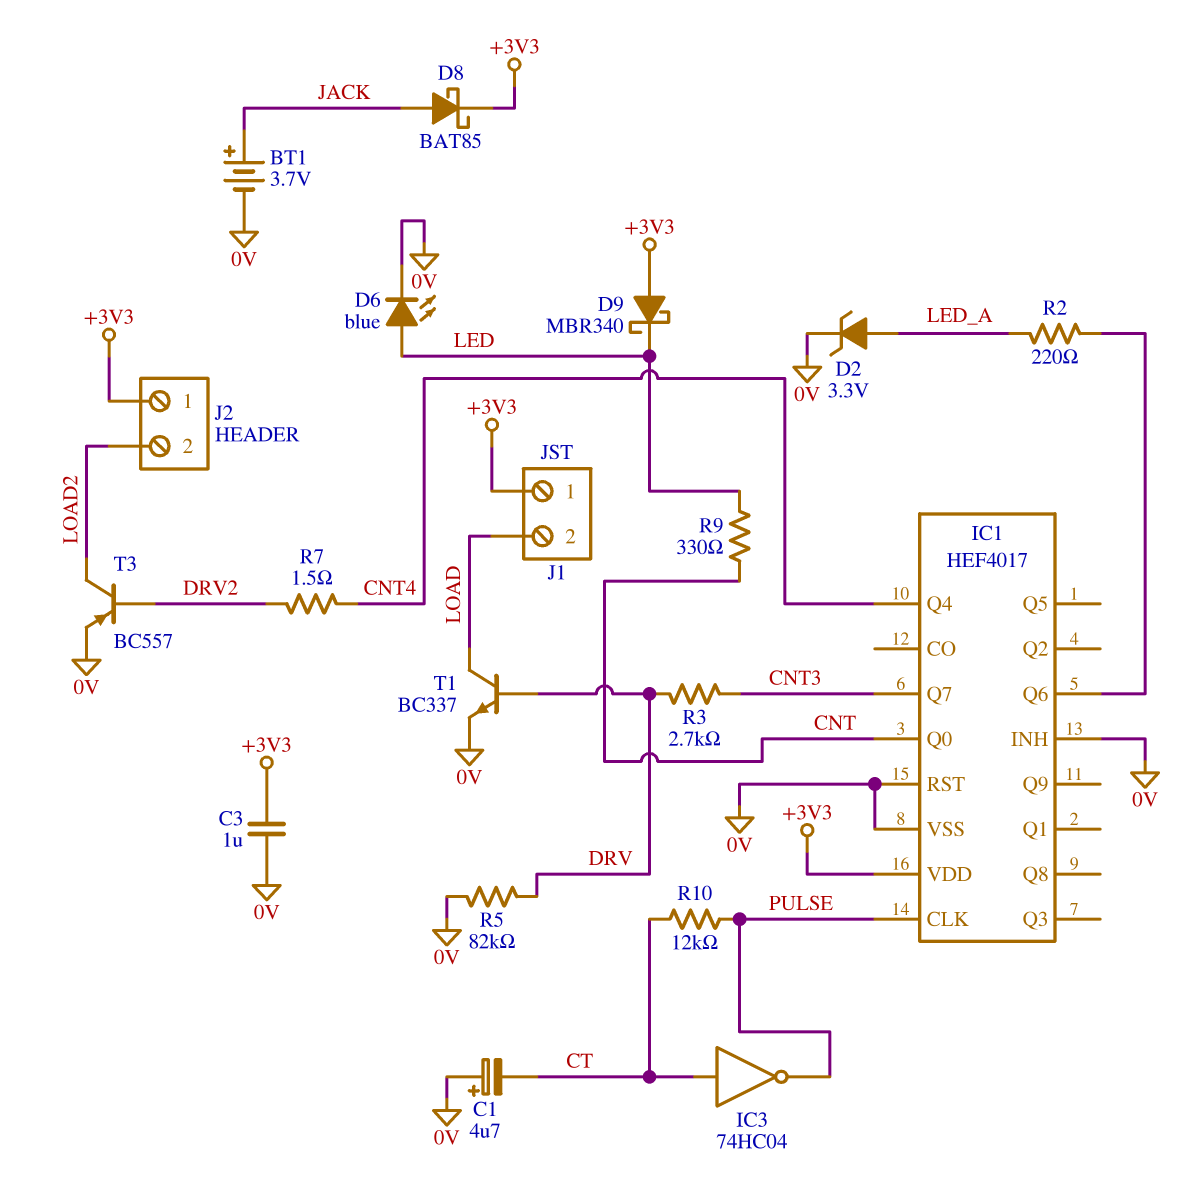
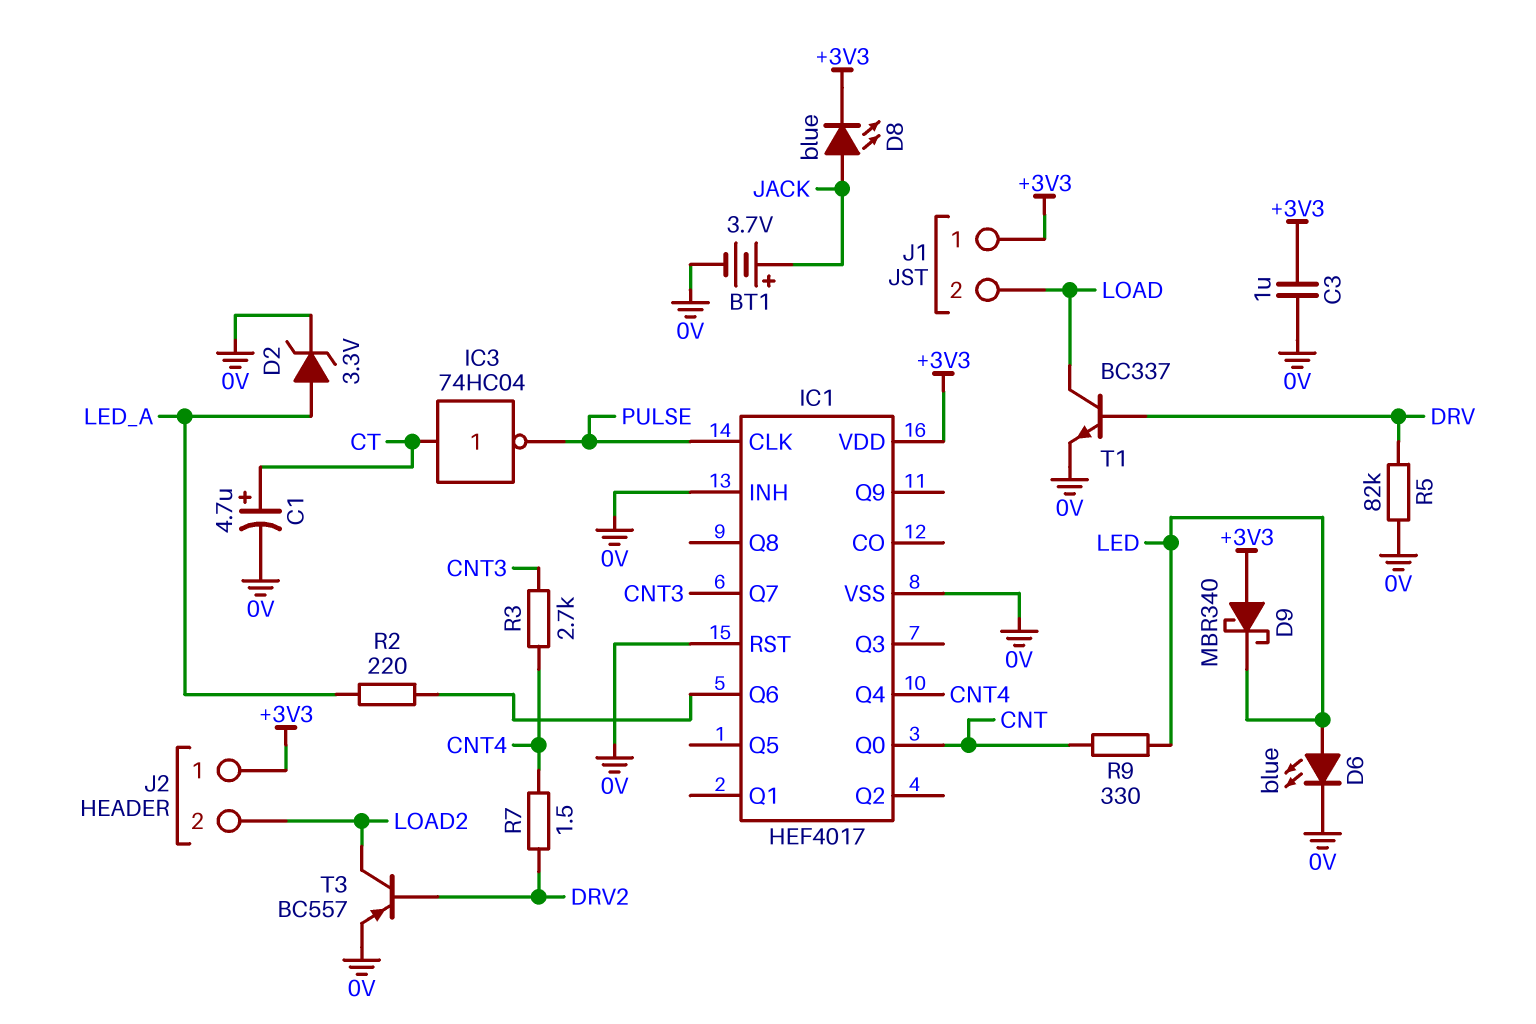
C1: 4.7uF (plus 0V, minus CT) -> 4.7uF (plus CT, minus 0V)
D8: schottky BAT85 (A JACK, K +3V3) -> LED blue (A JACK, K +3V3)
R3: 2.7k (CNT3, DRV) -> 2.7k (CNT3, CNT4)
R10: 12k (CT, PULSE) -> none

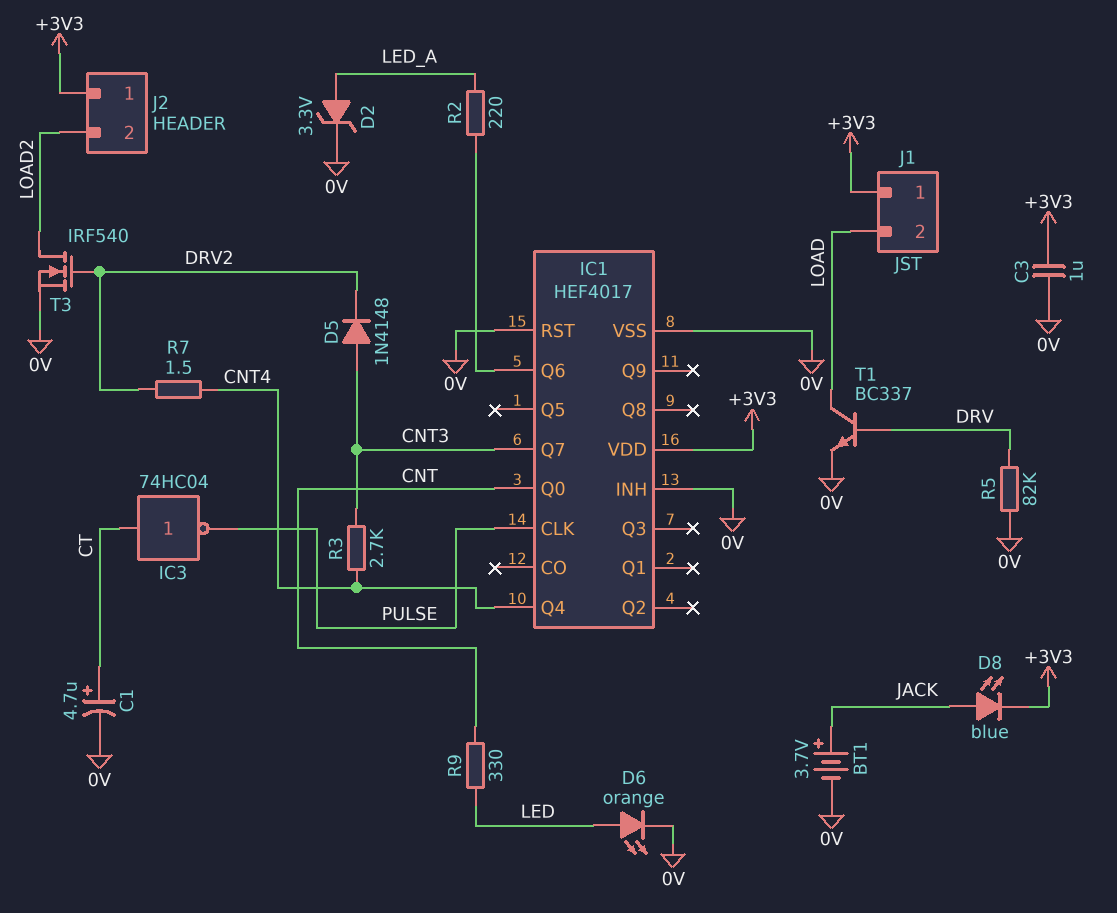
D5: none -> diode 1N4148 (A CNT3, K DRV2)
D6: LED blue (A LED, K 0V) -> LED orange (A LED, K 0V)
D9: schottky MBR340 (A +3V3, K LED) -> none
T3: PNP BC557 (B DRV2, C LOAD2, E 0V) -> NMOS IRF540 (G DRV2, D LOAD2, S 0V)

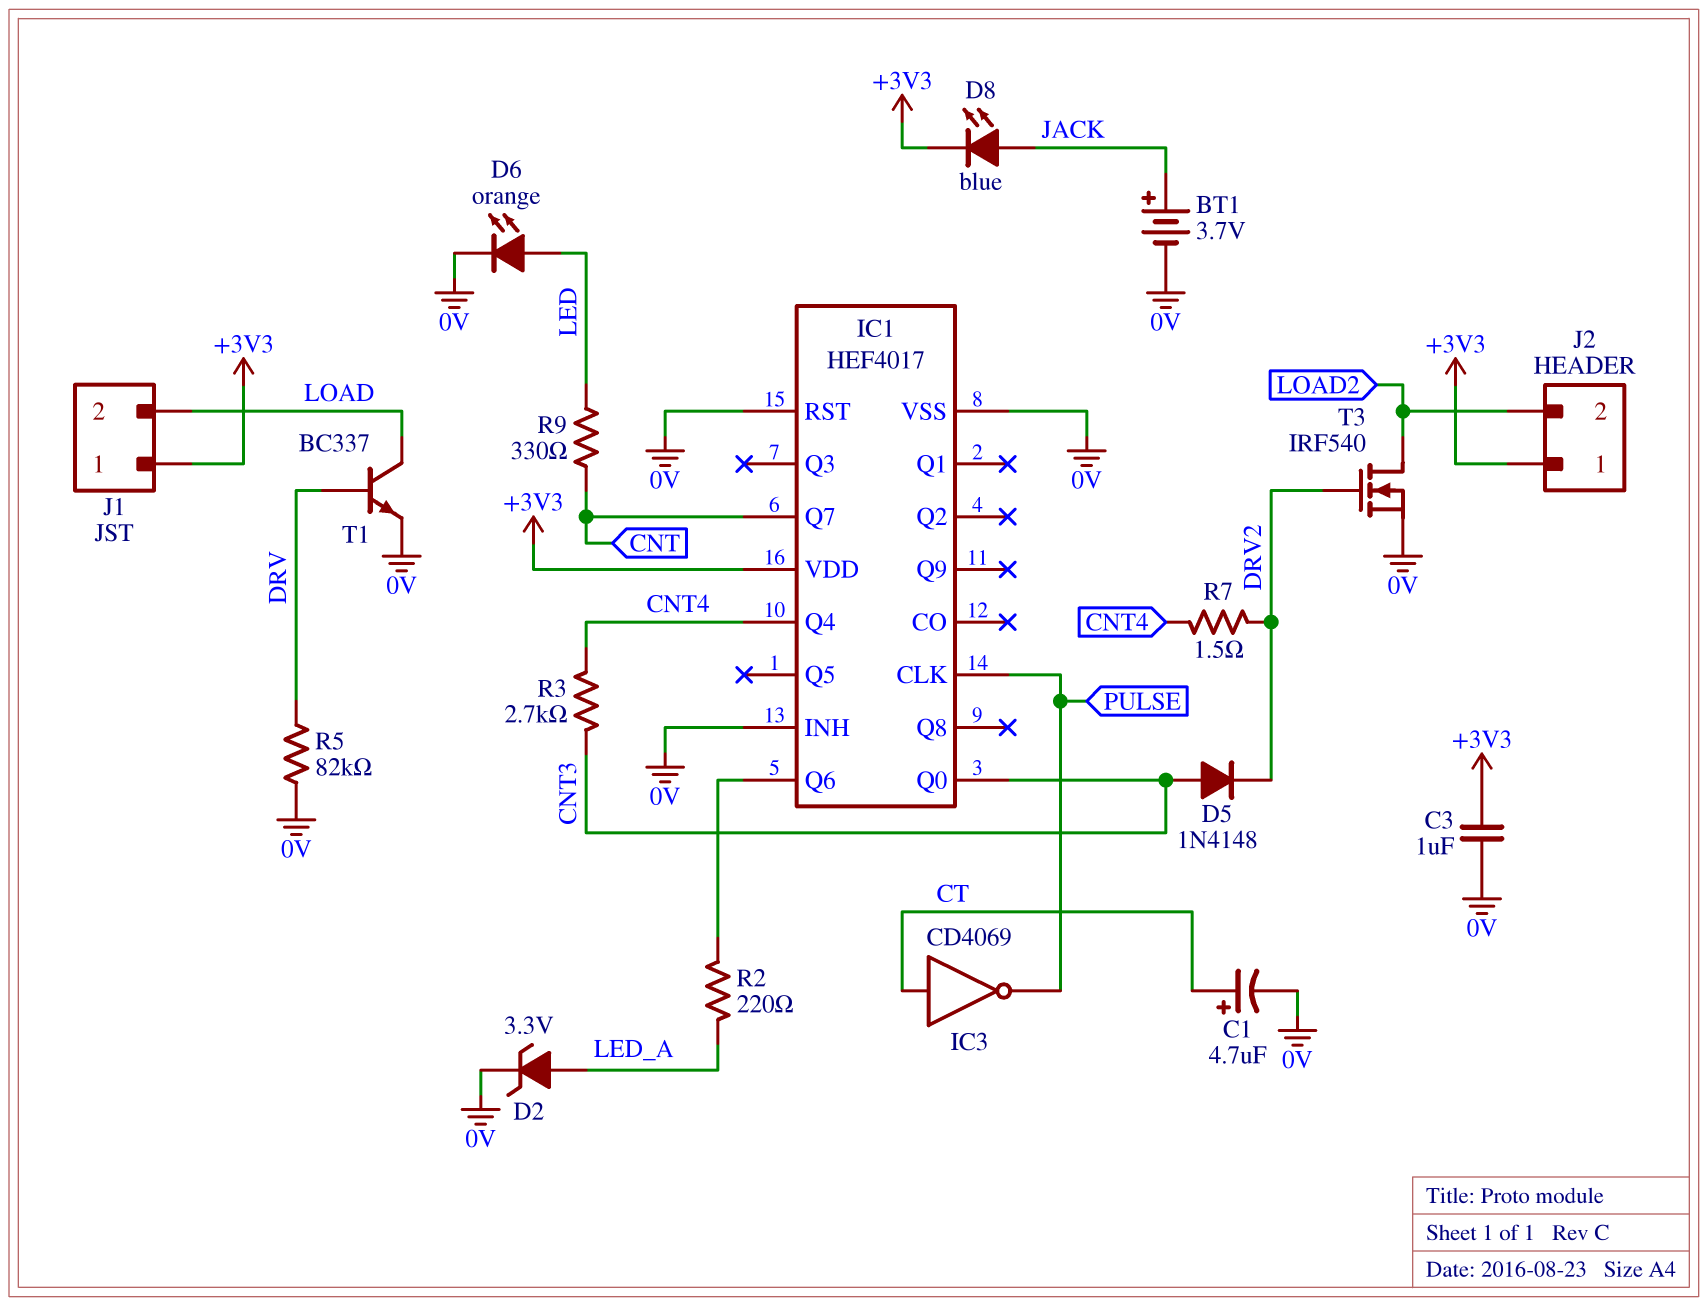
IC1 pin Q0: CNT -> CNT3
IC1 pin Q7: CNT3 -> CNT
IC3: NOT 74HC04 (in CT, out PULSE) -> NOT CD4069 (in CT, out PULSE)

